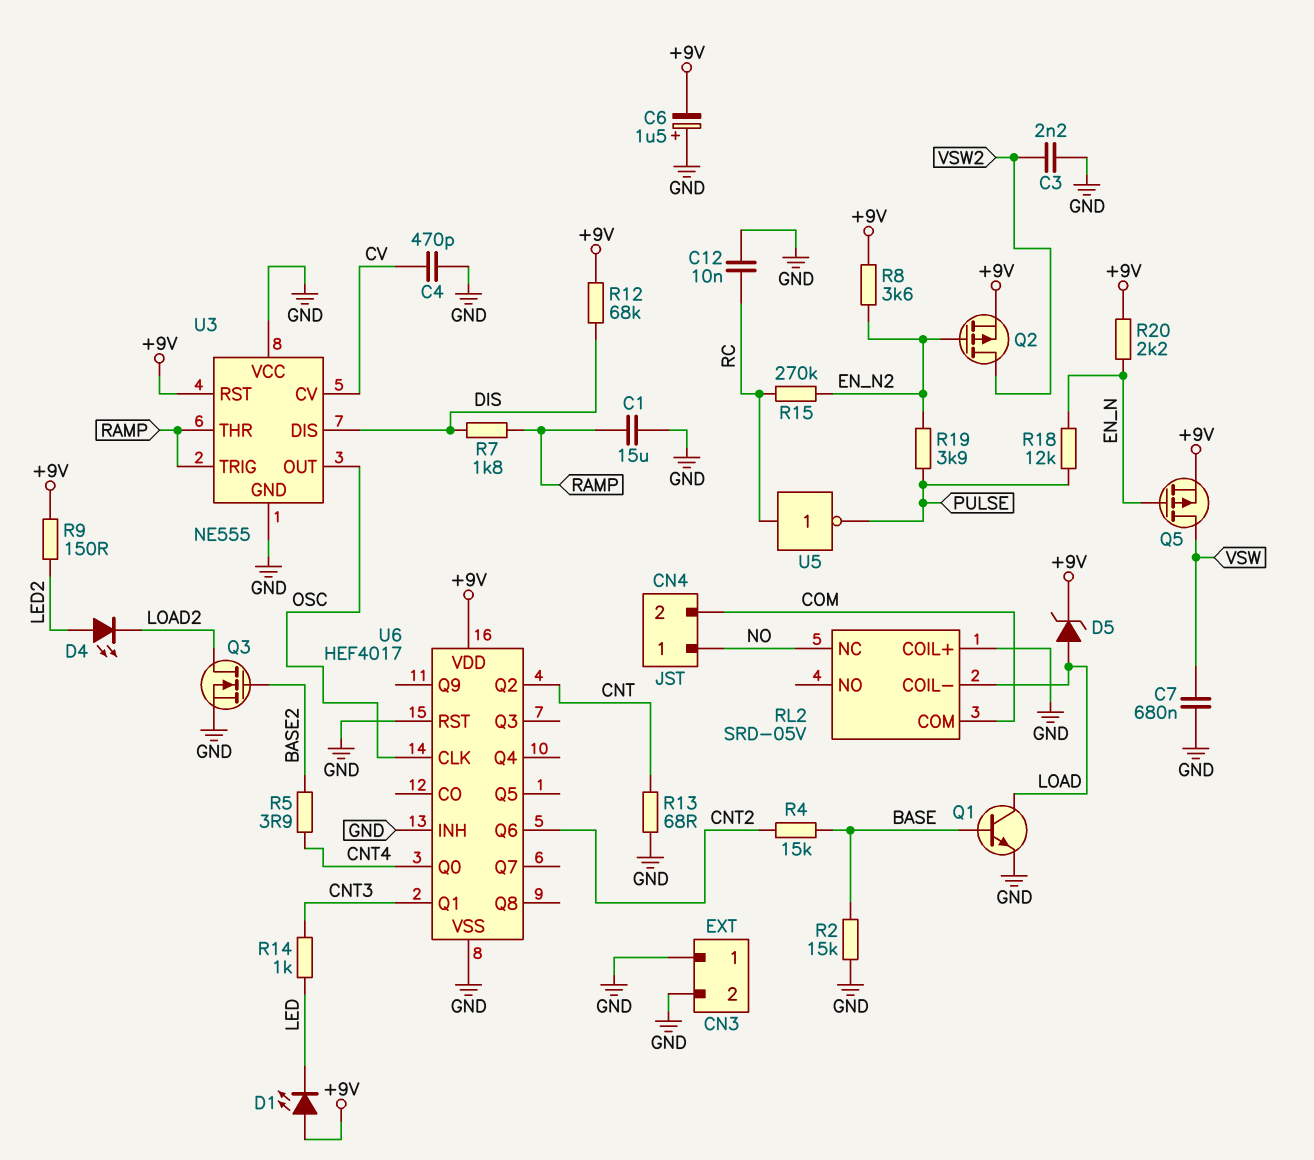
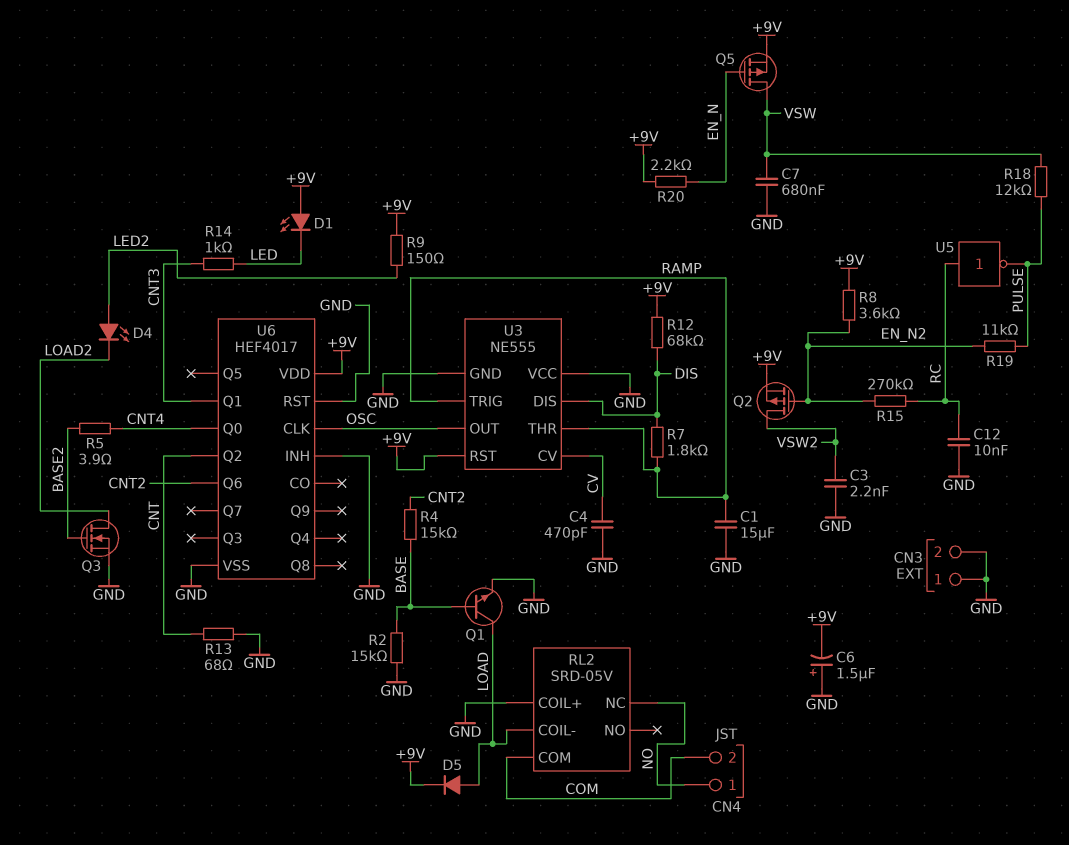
D5: zener (A LOAD, K +9V) -> diode (A LOAD, K +9V)
R18: 12k (EN_N, PULSE) -> 12k (PULSE, VSW)
R19: 3.9k (EN_N2, PULSE) -> 11k (EN_N2, PULSE)

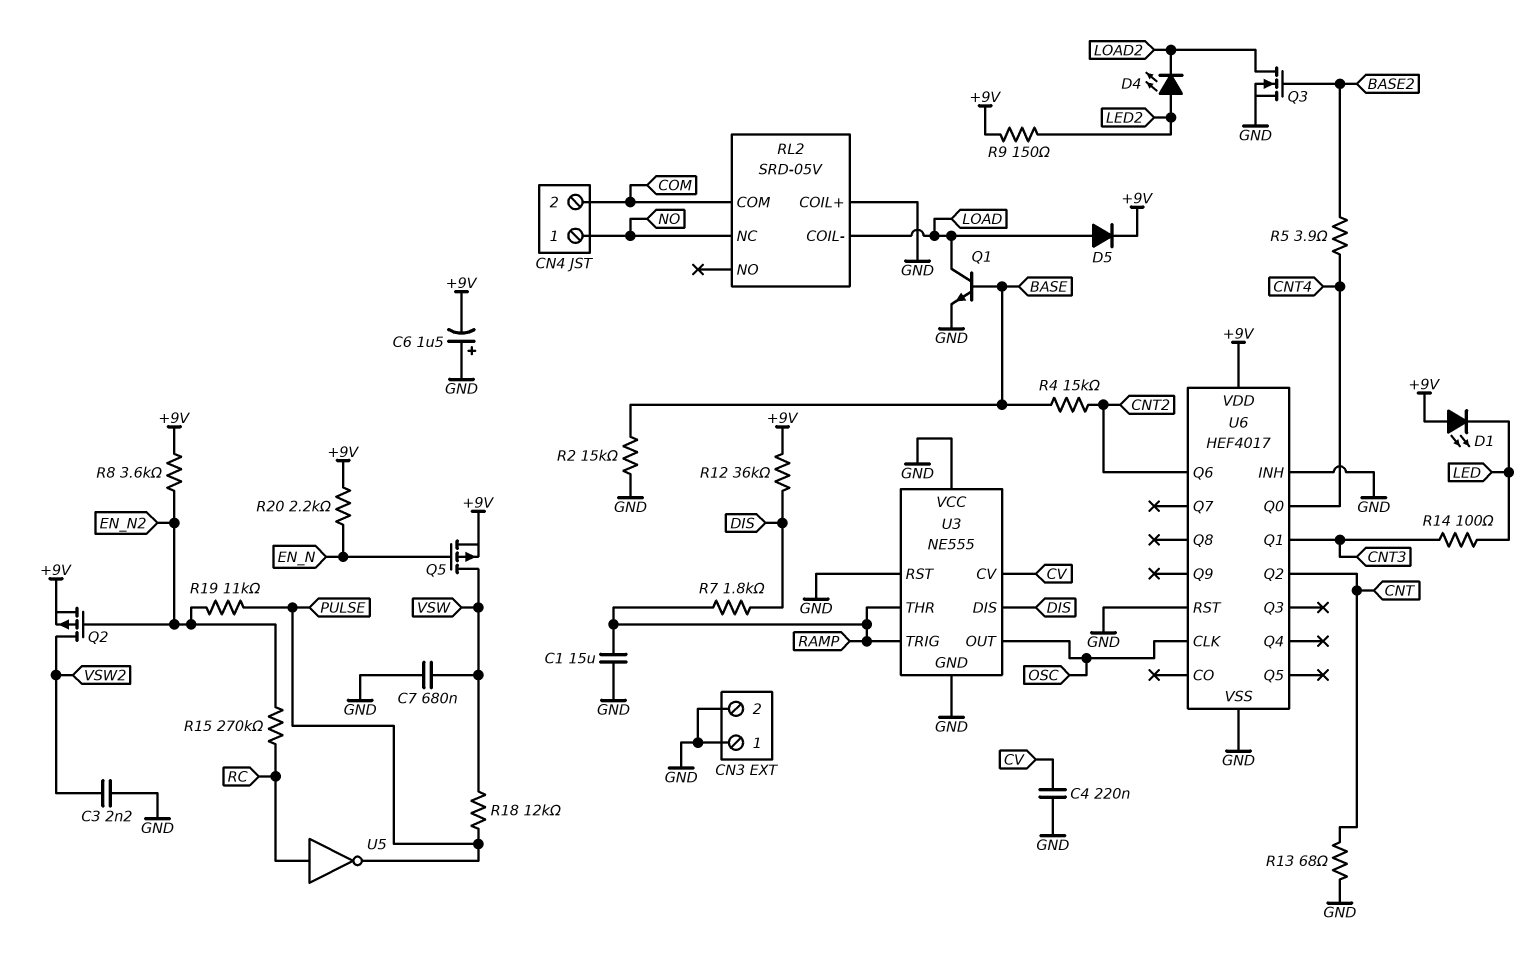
C4: 470pF (CV, GND) -> 220nF (CV, GND)
C12: 10nF (GND, RC) -> none
R12: 68k (+9V, DIS) -> 36k (+9V, DIS)
R14: 1k (CNT3, LED) -> 100 (CNT3, LED)
U3 pin RST: +9V -> GND

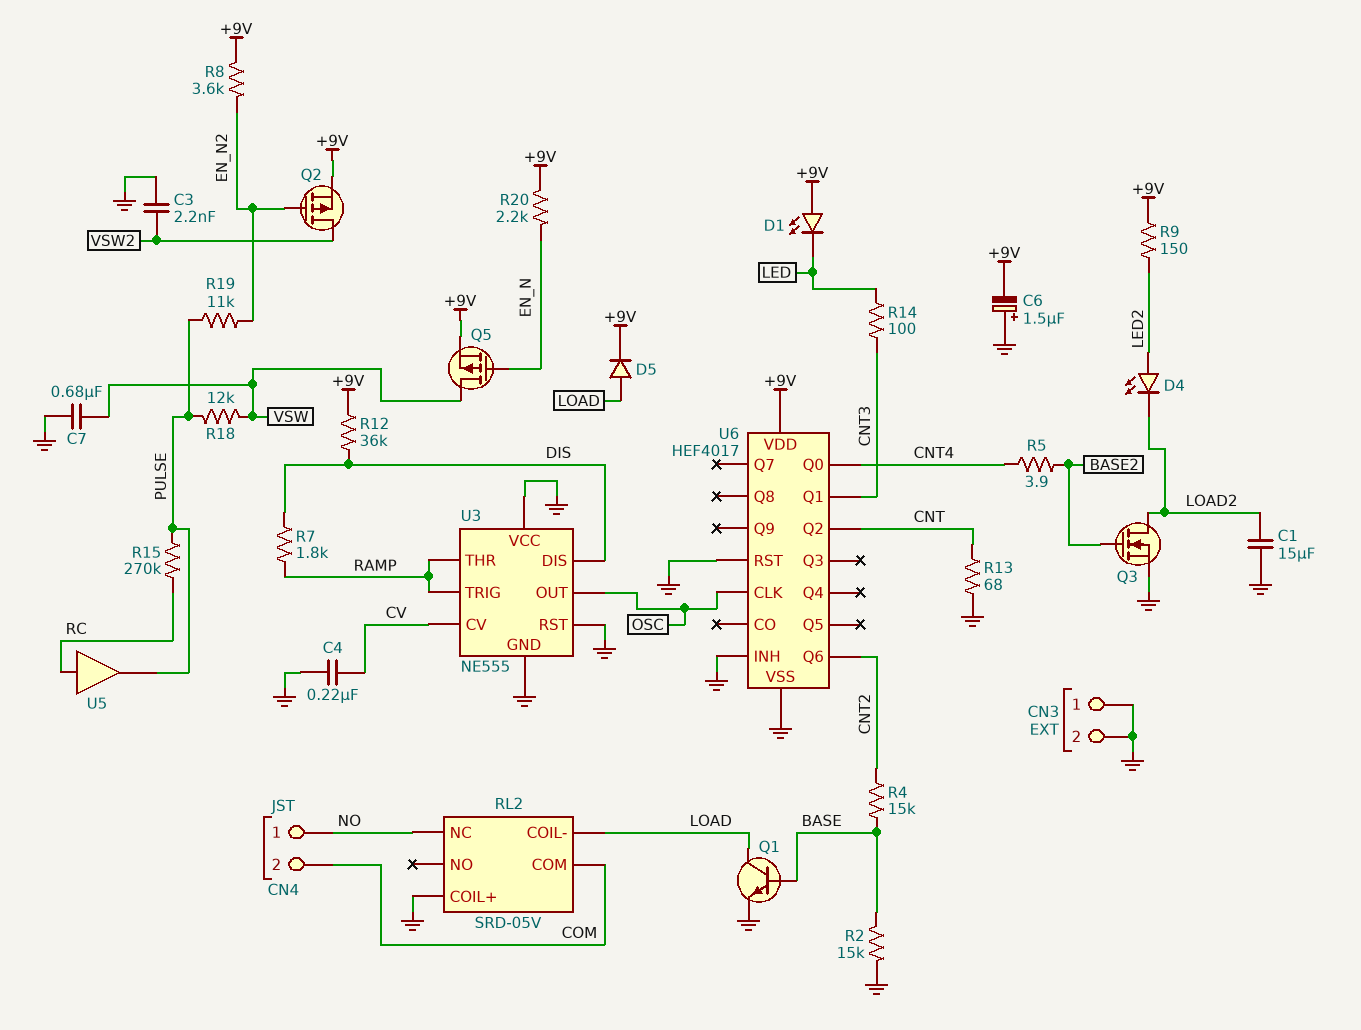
C1: 15uF (GND, RAMP) -> 15uF (GND, LOAD2)
R15: 270k (EN_N2, RC) -> 270k (PULSE, RC)
U5: NOT (in RC, out PULSE) -> buffer (in RC, out PULSE)

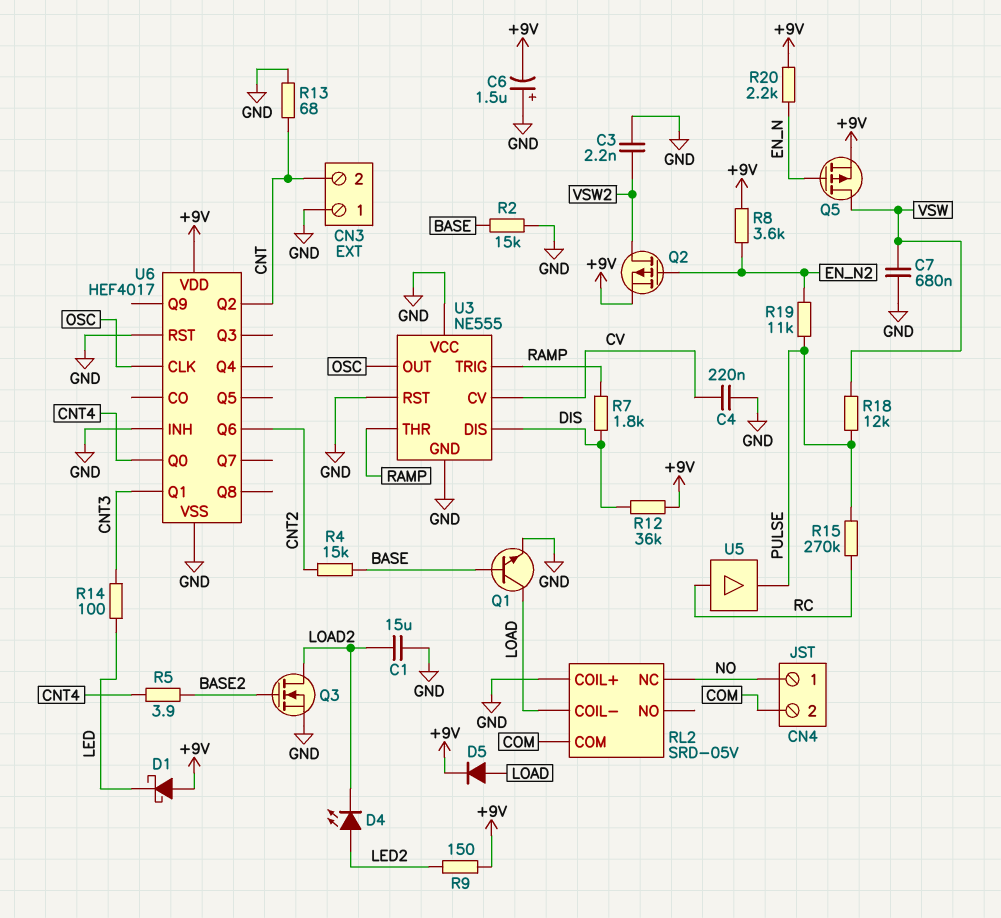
CN3 pin 2: GND -> CNT
D1: LED (A +9V, K LED) -> schottky (A +9V, K LED)

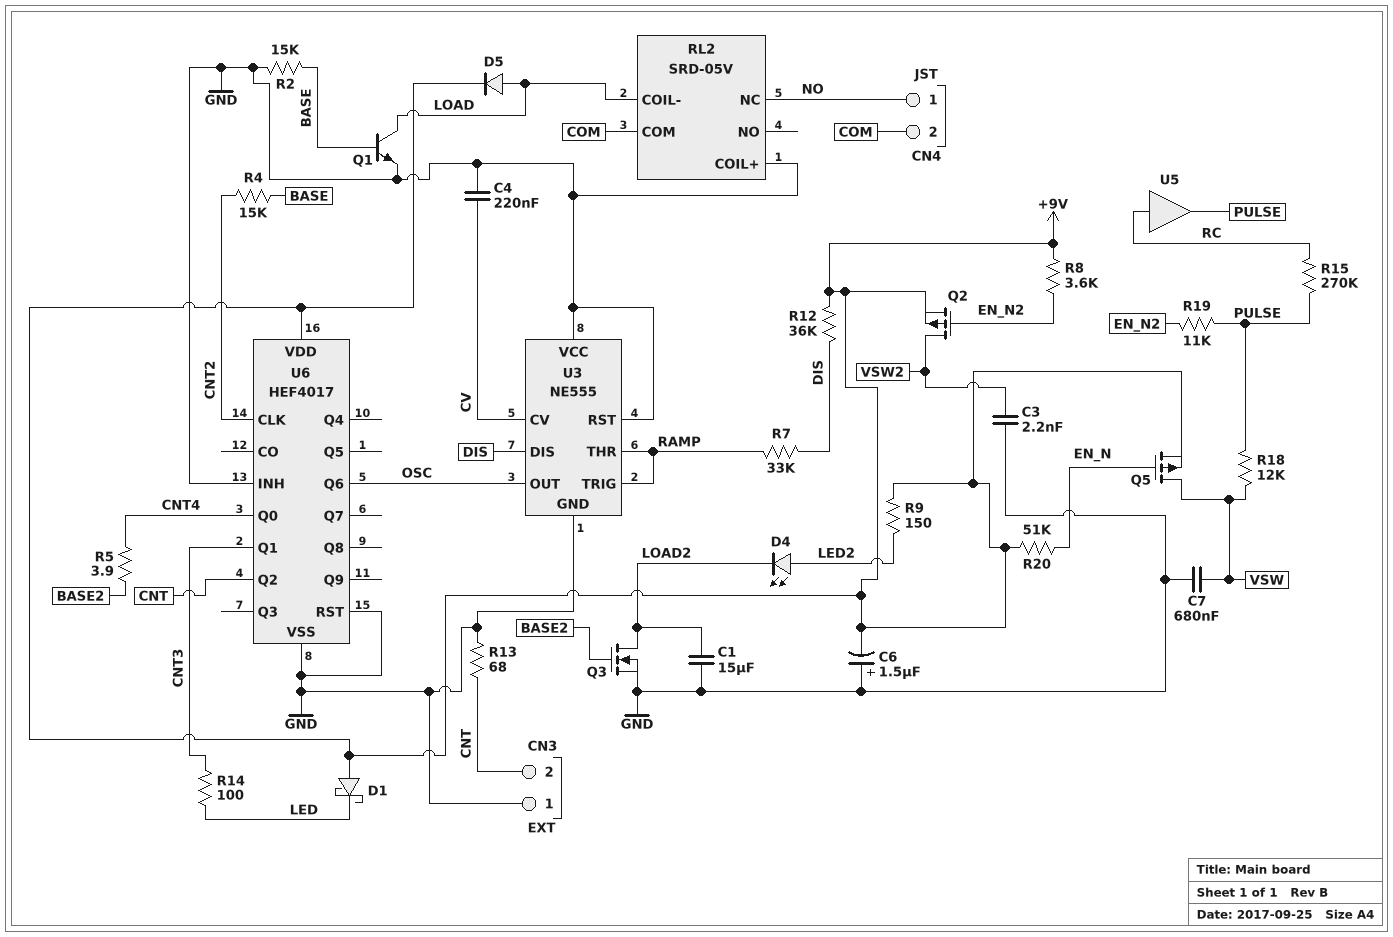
R7: 1.8k (DIS, RAMP) -> 33k (DIS, RAMP)
R20: 2.2k (+9V, EN_N) -> 51k (+9V, EN_N)
U6 pin CLK: OSC -> CNT2
U6 pin Q6: CNT2 -> OSC

